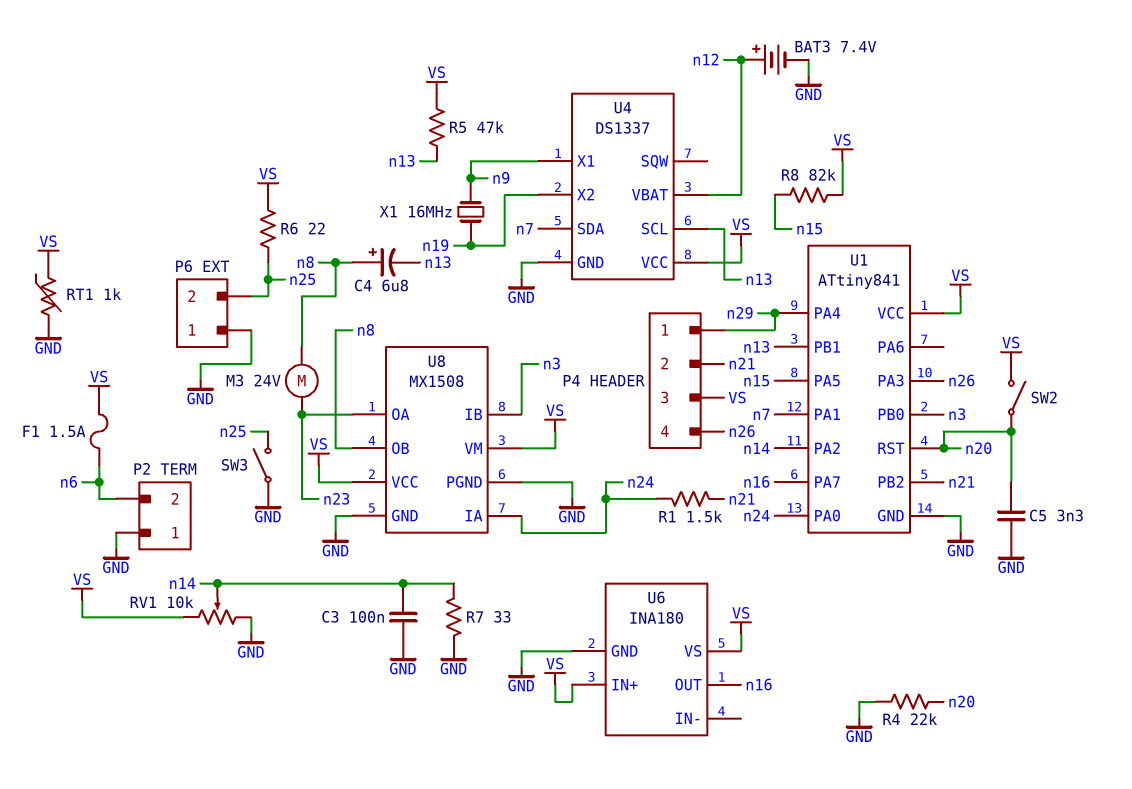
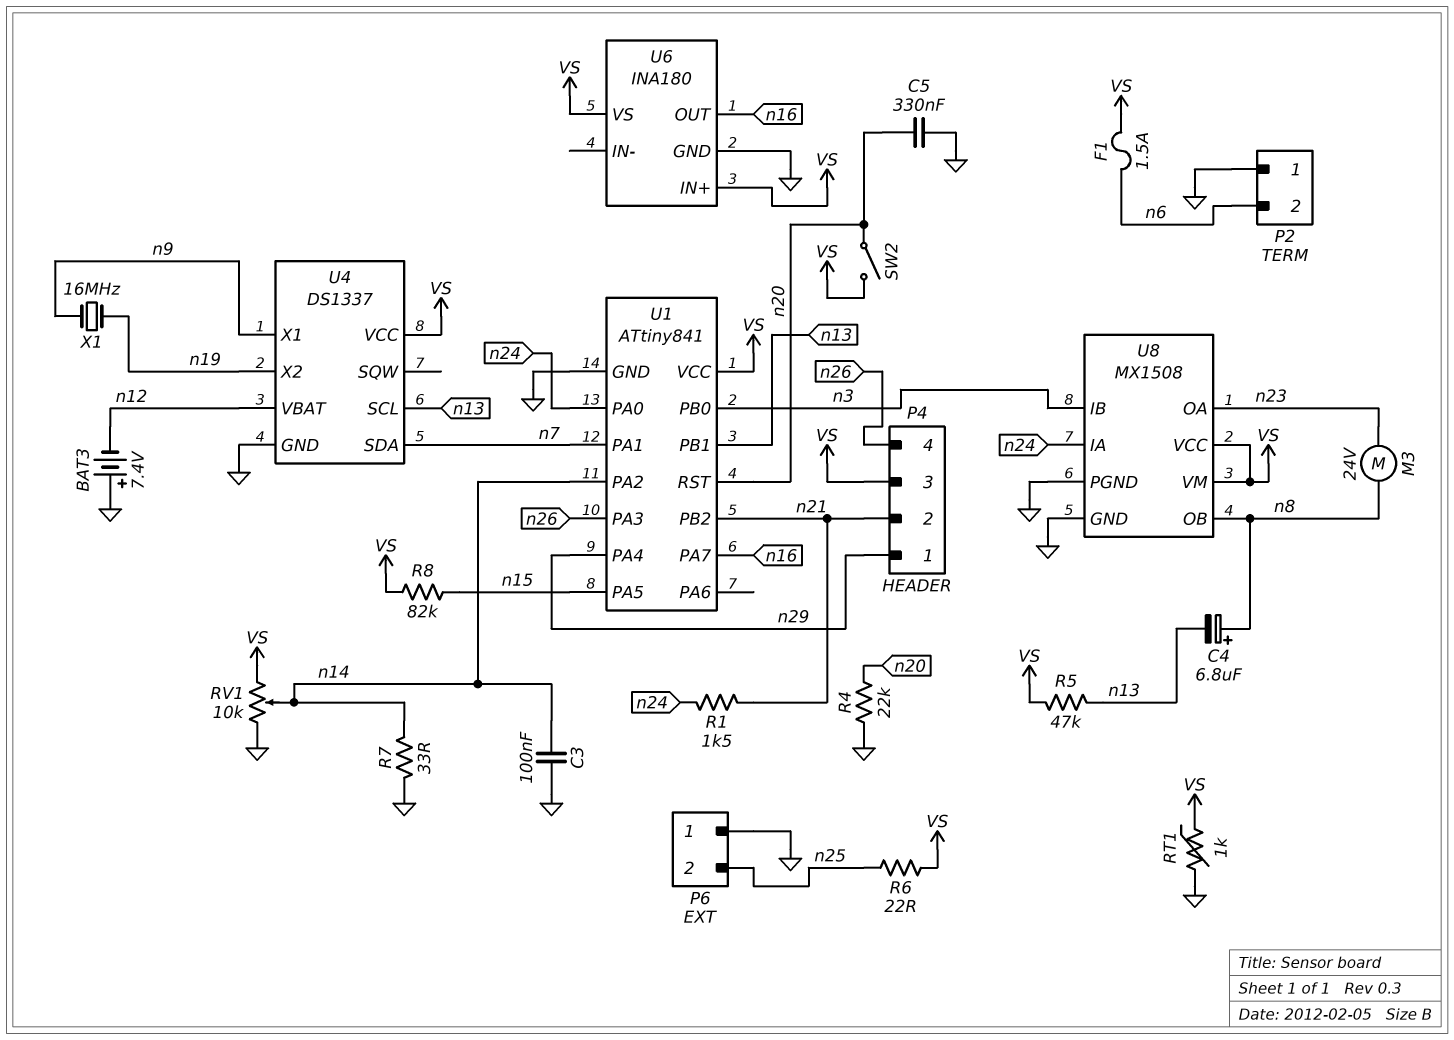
BAT3: 7.4V (plus n12, minus GND) -> 7.4V (plus GND, minus n12)
C5: 3.3nF (GND, n20) -> 330nF (GND, n20)
SW3: switch (GND, n25) -> none

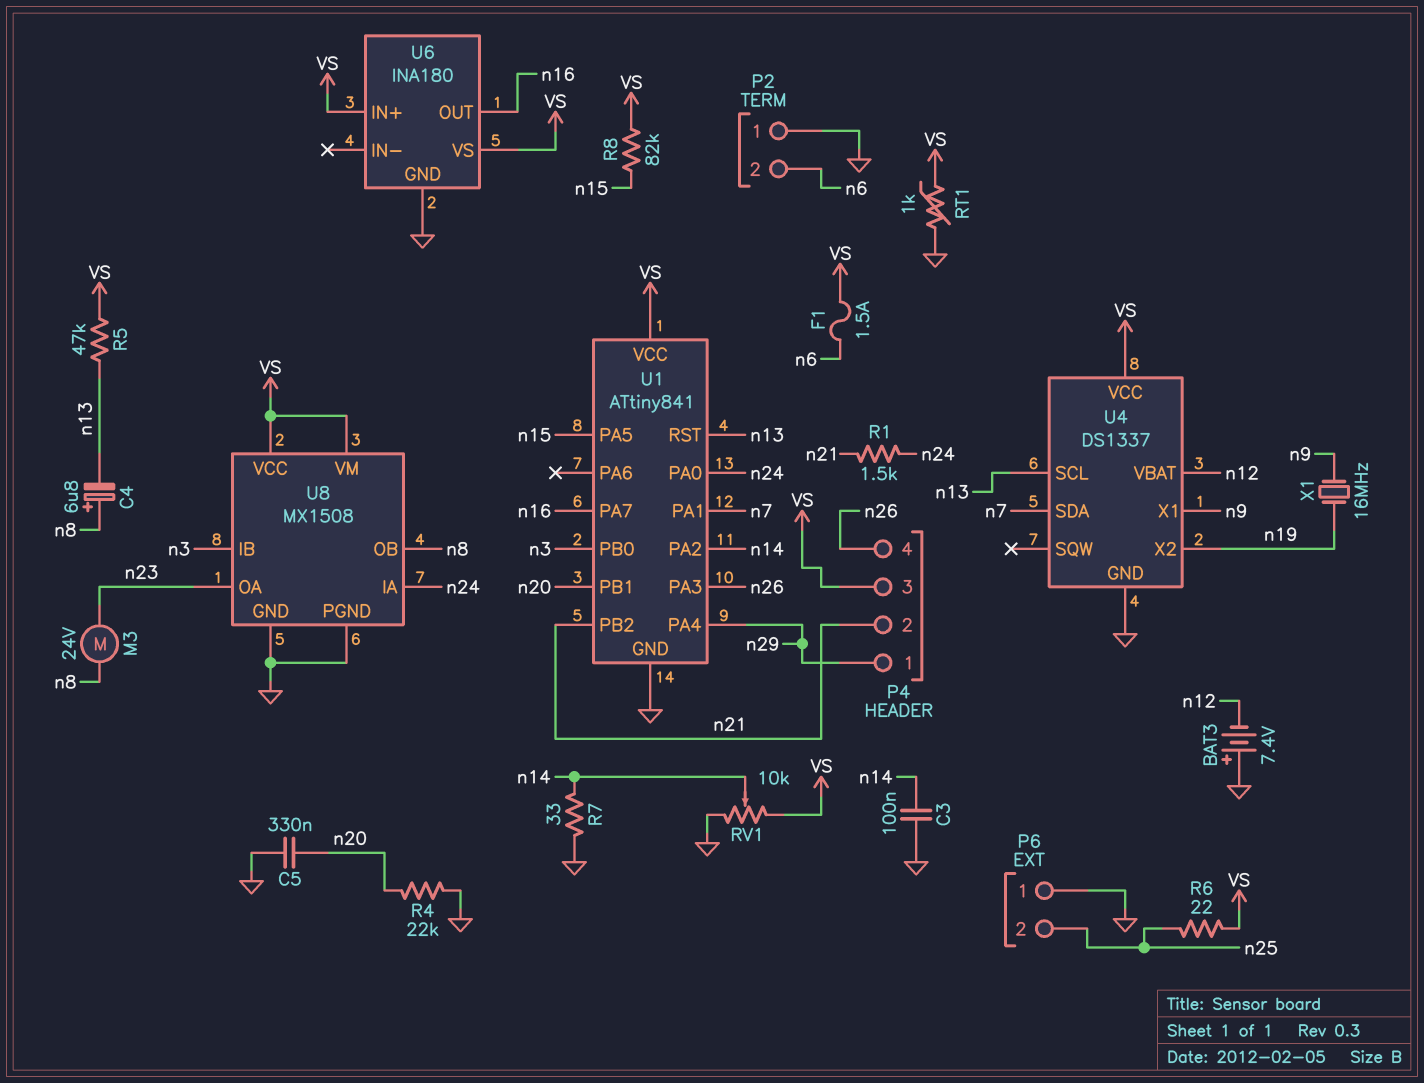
SW2: switch (VS, n20) -> none
U1 pin PB1: n13 -> n20
U1 pin RST: n20 -> n13

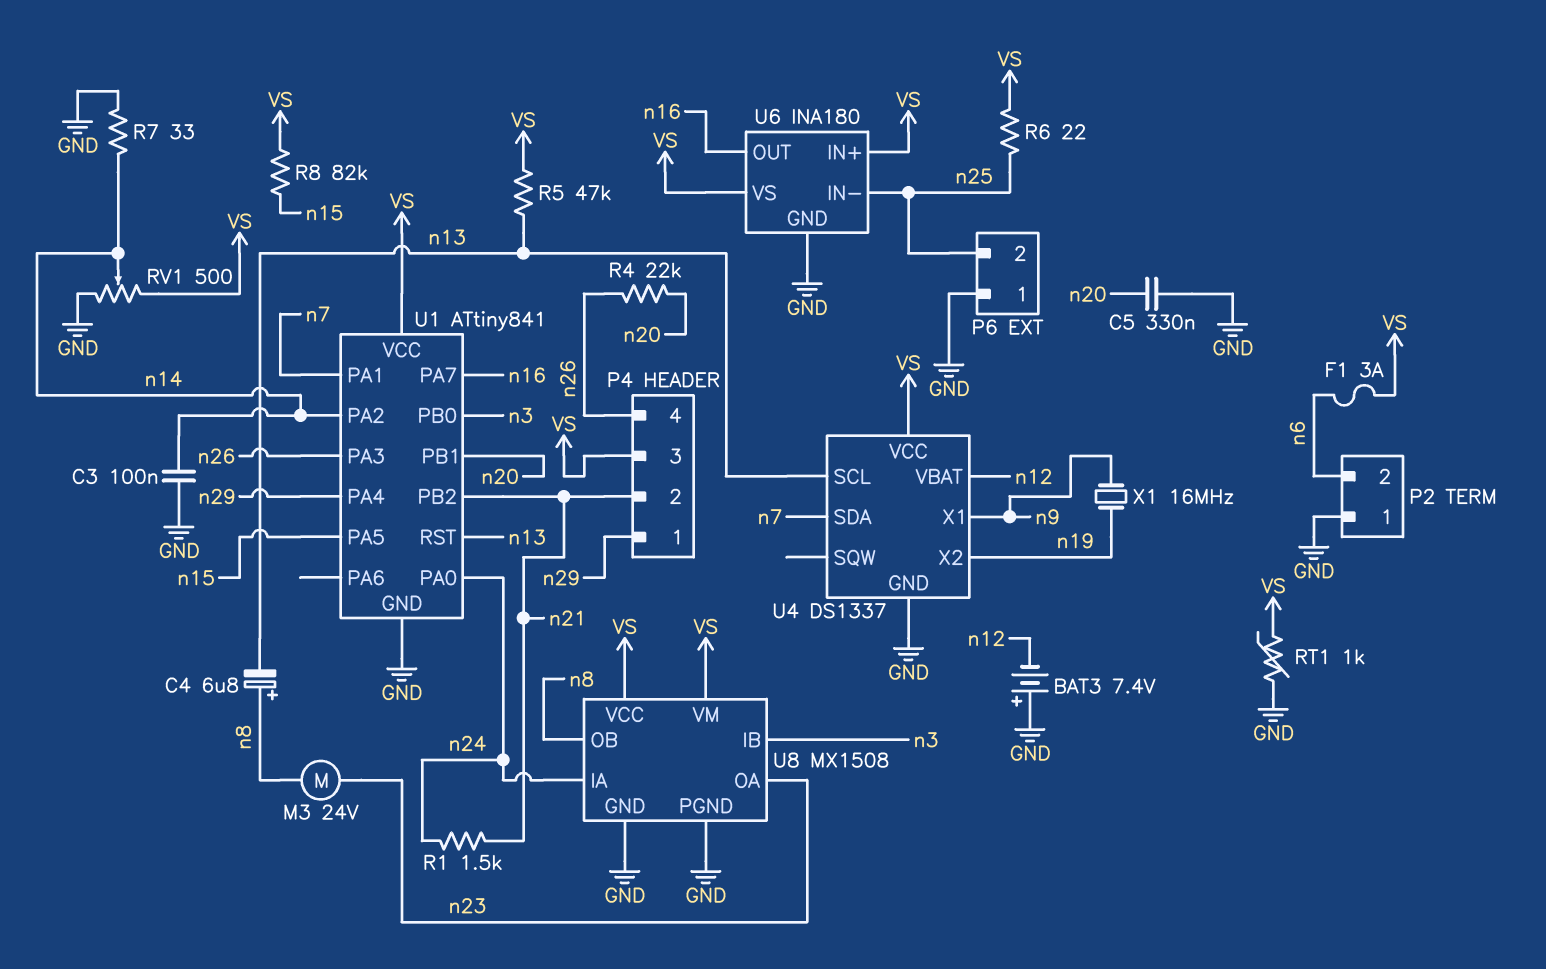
F1: 1.5A (VS, n6) -> 3A (VS, n6)
R4: 22k (GND, n20) -> 22k (n20, n26)
RV1: 10k (GND, VS, wiper n14) -> 500 (GND, VS, wiper n14)
U6 pin IN-: none -> n25

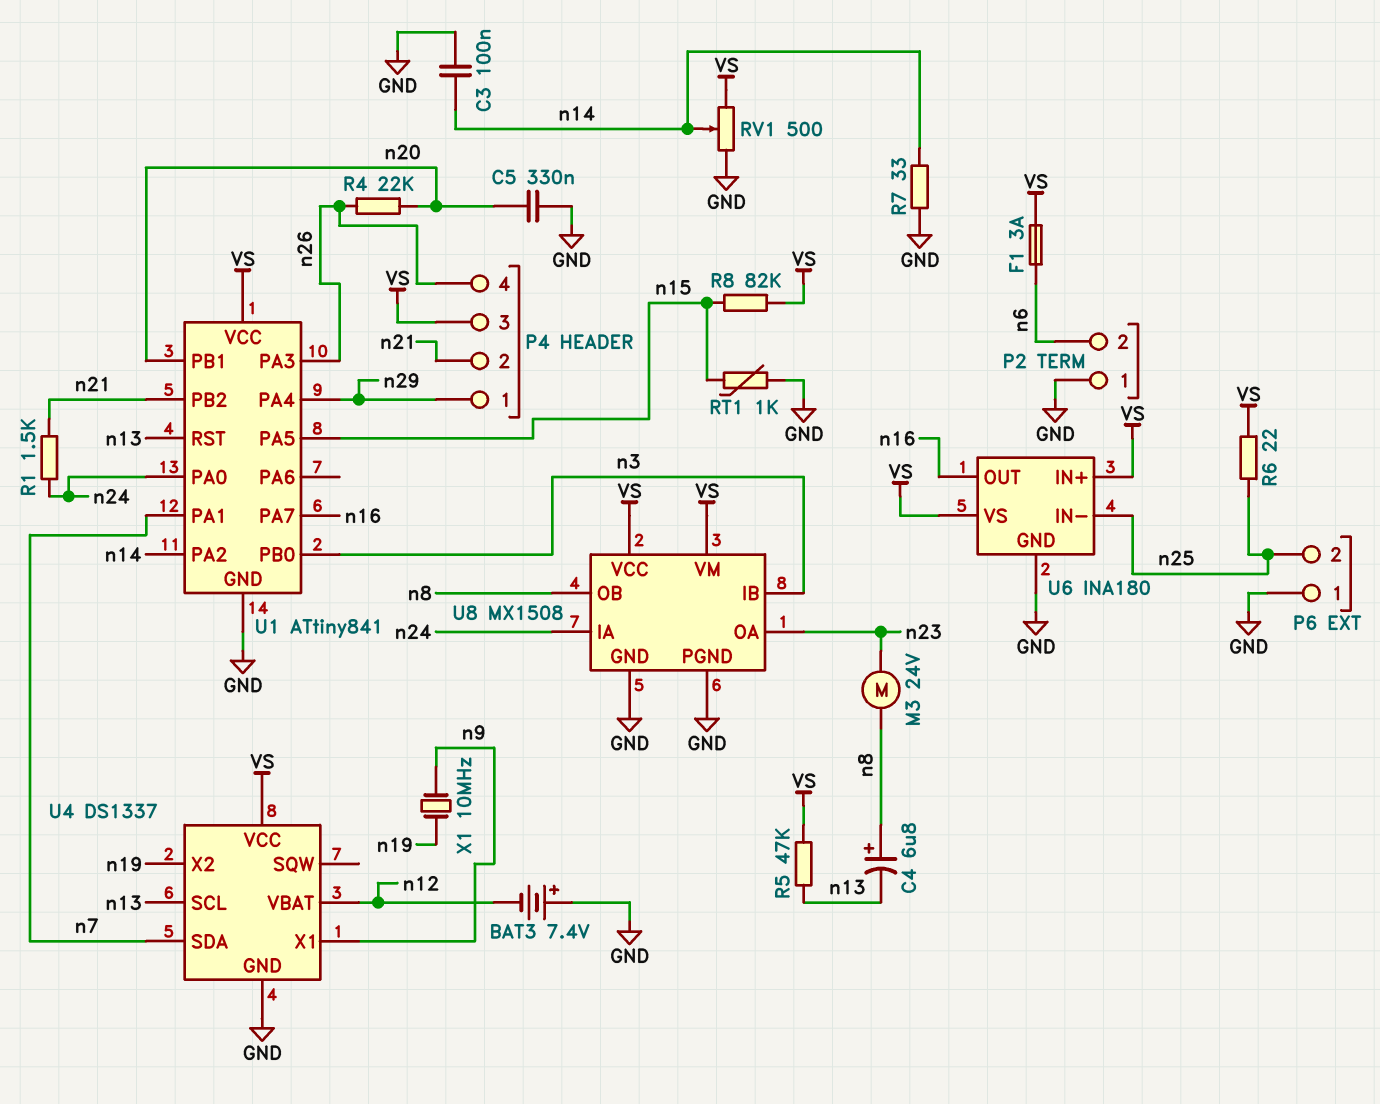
RT1: 1k (GND, VS) -> 1k (GND, n15)
X1: 16MHz (n9, n19) -> 10MHz (n9, n19)

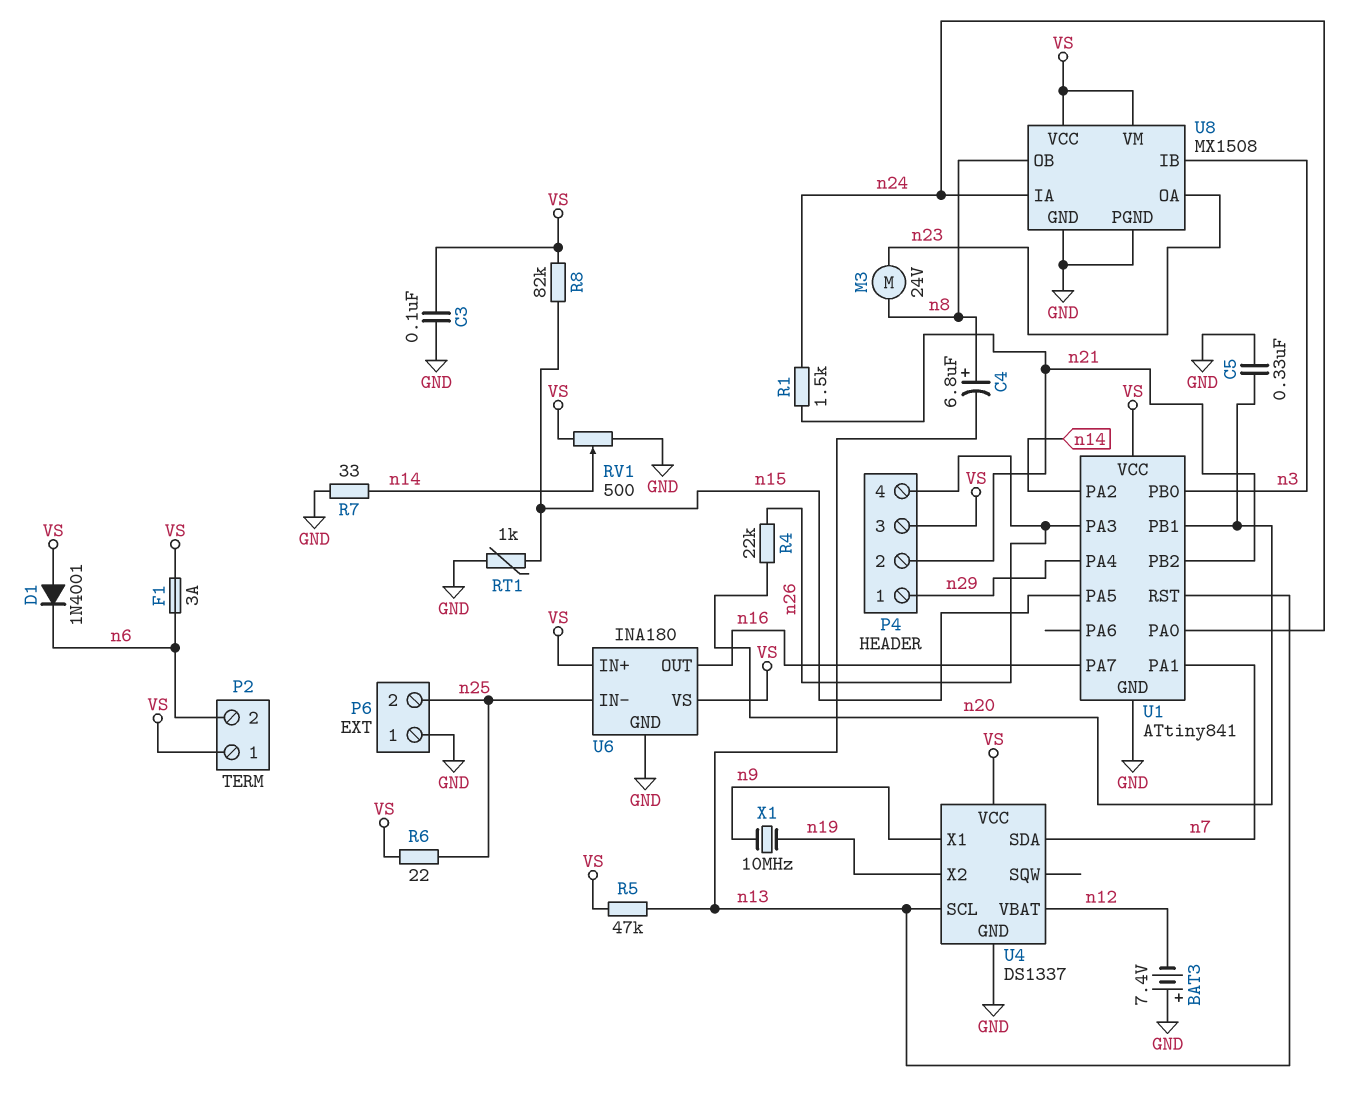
C3: 100nF (GND, n14) -> 100nF (GND, VS)
D1: none -> diode 1N4001 (A VS, K n6)
P2 pin 1: GND -> VS

